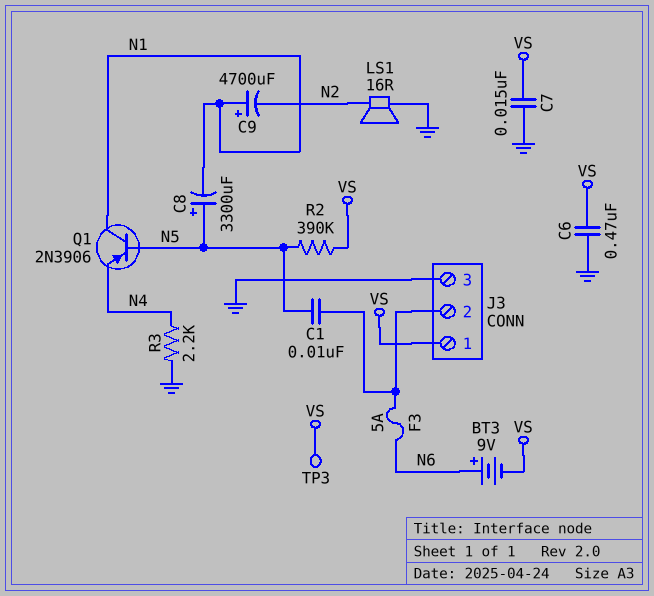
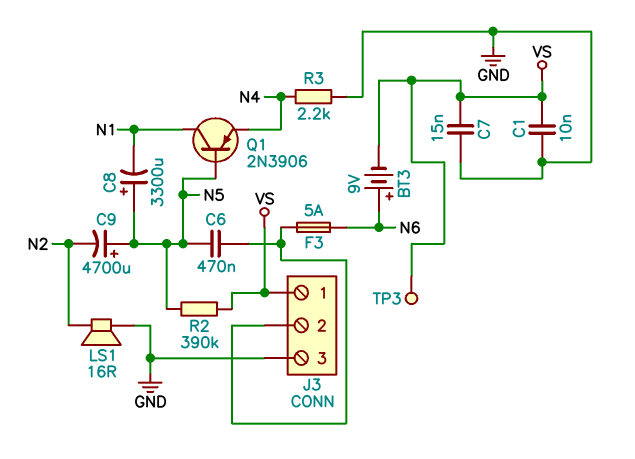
C1: 10nF (J3/2, N5) -> 10nF (GND, VS)
C6: 470nF (GND, VS) -> 470nF (J3/2, N5)
C9: 4700uF (plus N1, minus N2) -> 4700uF (plus N5, minus N2)

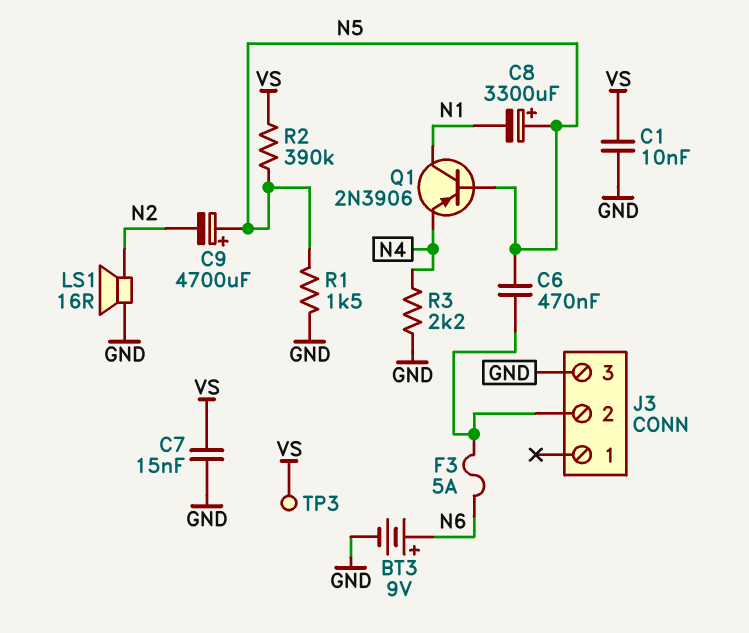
BT3: 9V (plus N6, minus VS) -> 9V (plus N6, minus GND)
J3 pin 1: VS -> none
R1: none -> 1.5k (GND, N5)

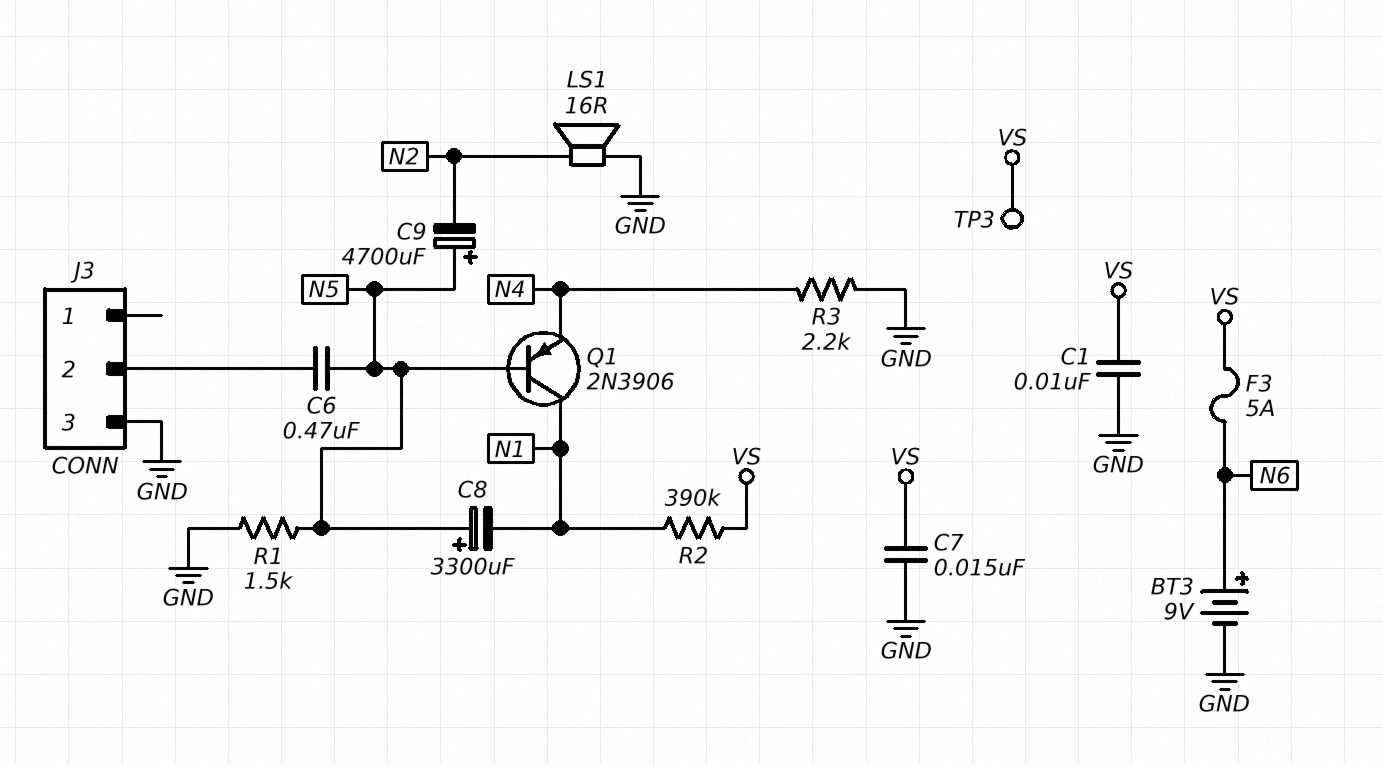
F3: 5A (J3/2, N6) -> 5A (N6, VS)
R2: 390k (N5, VS) -> 390k (N1, VS)

